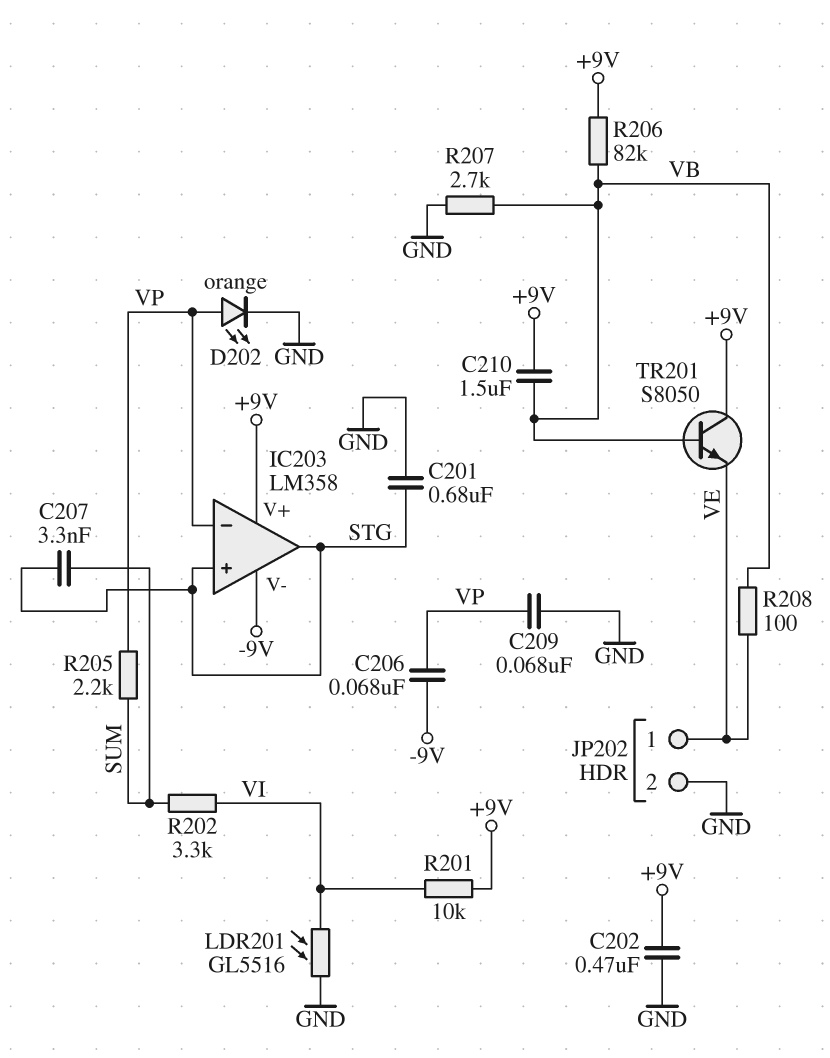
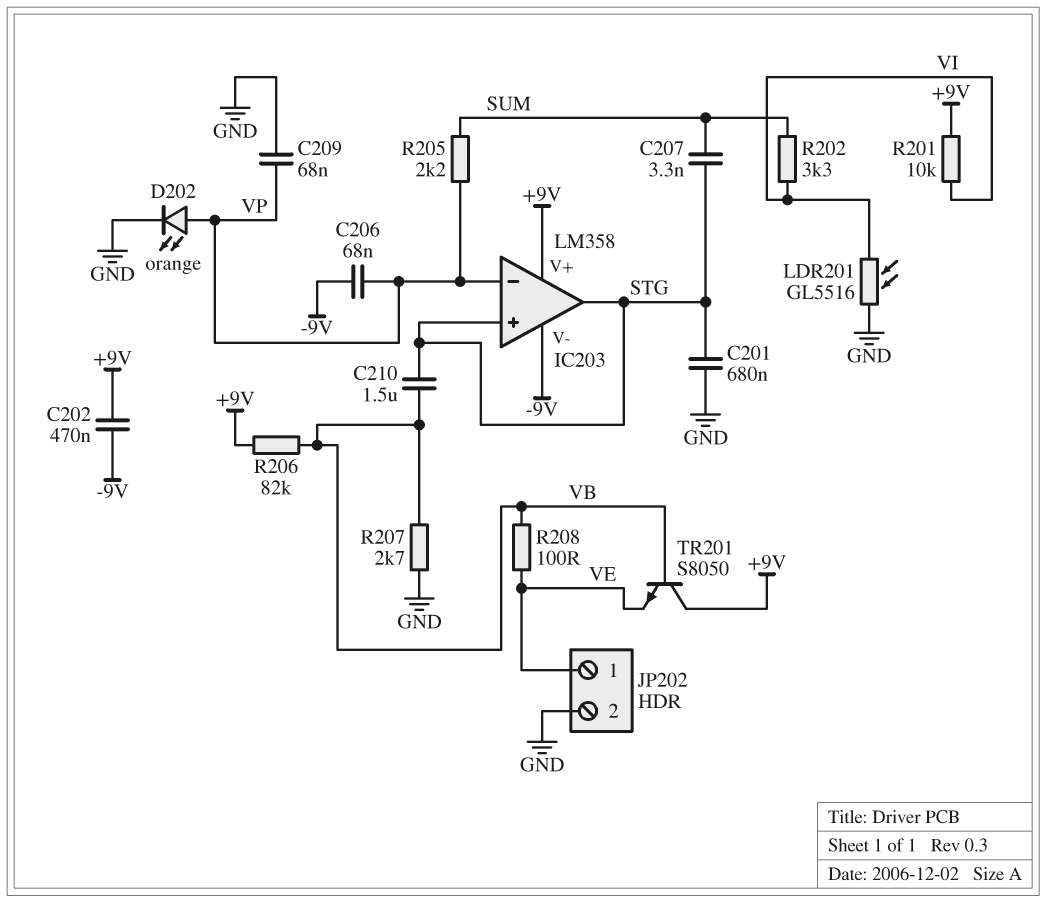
C202: 470nF (+9V, GND) -> 470nF (+9V, -9V)
C210: 1.5uF (+9V, VB) -> 1.5uF (STG, VB)

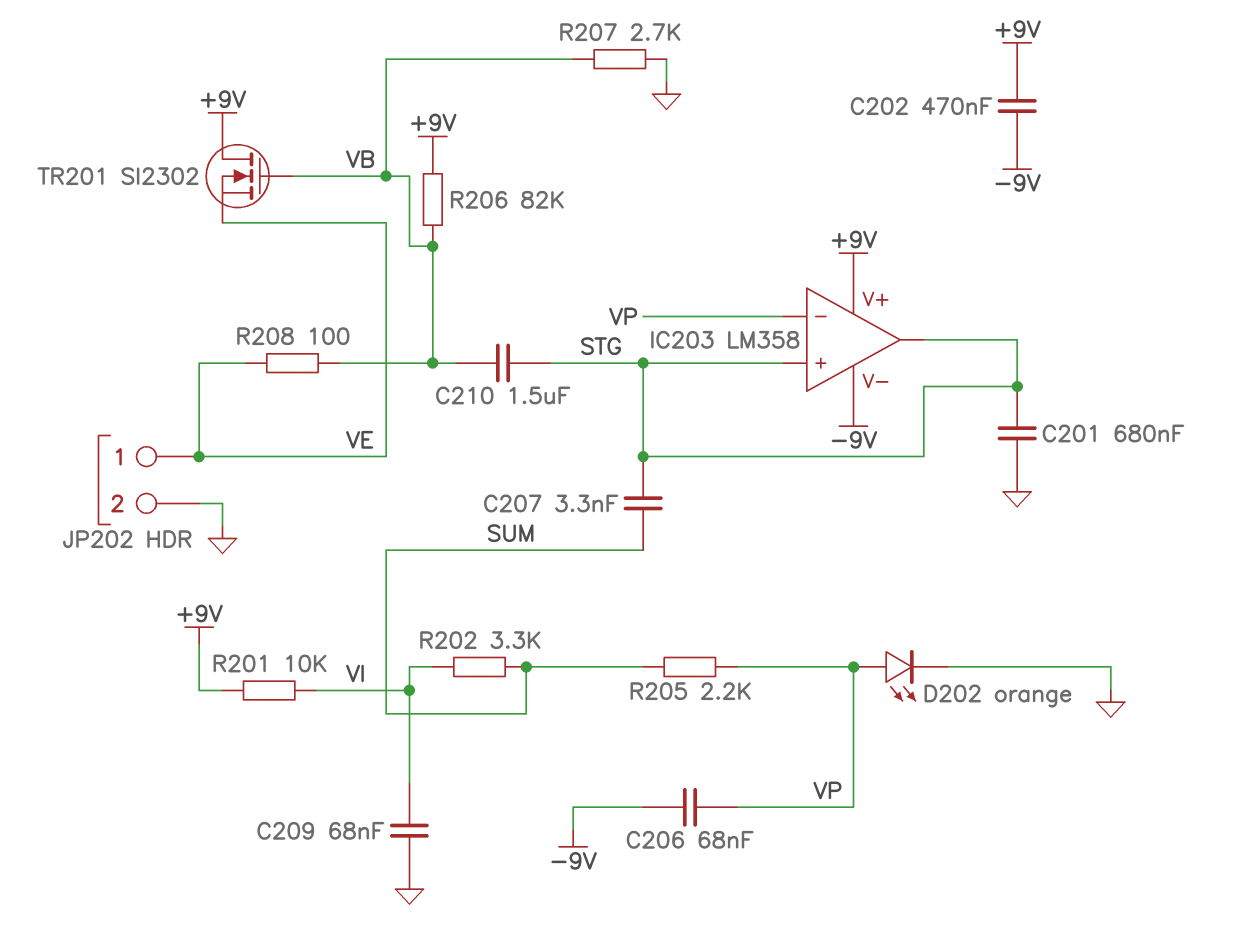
C209: 68nF (GND, VP) -> 68nF (GND, VI)
LDR201: GL5516 (GND, VI) -> none
TR201: NPN S8050 (B VB, C +9V, E VE) -> NMOS SI2302 (G VB, D +9V, S VE)

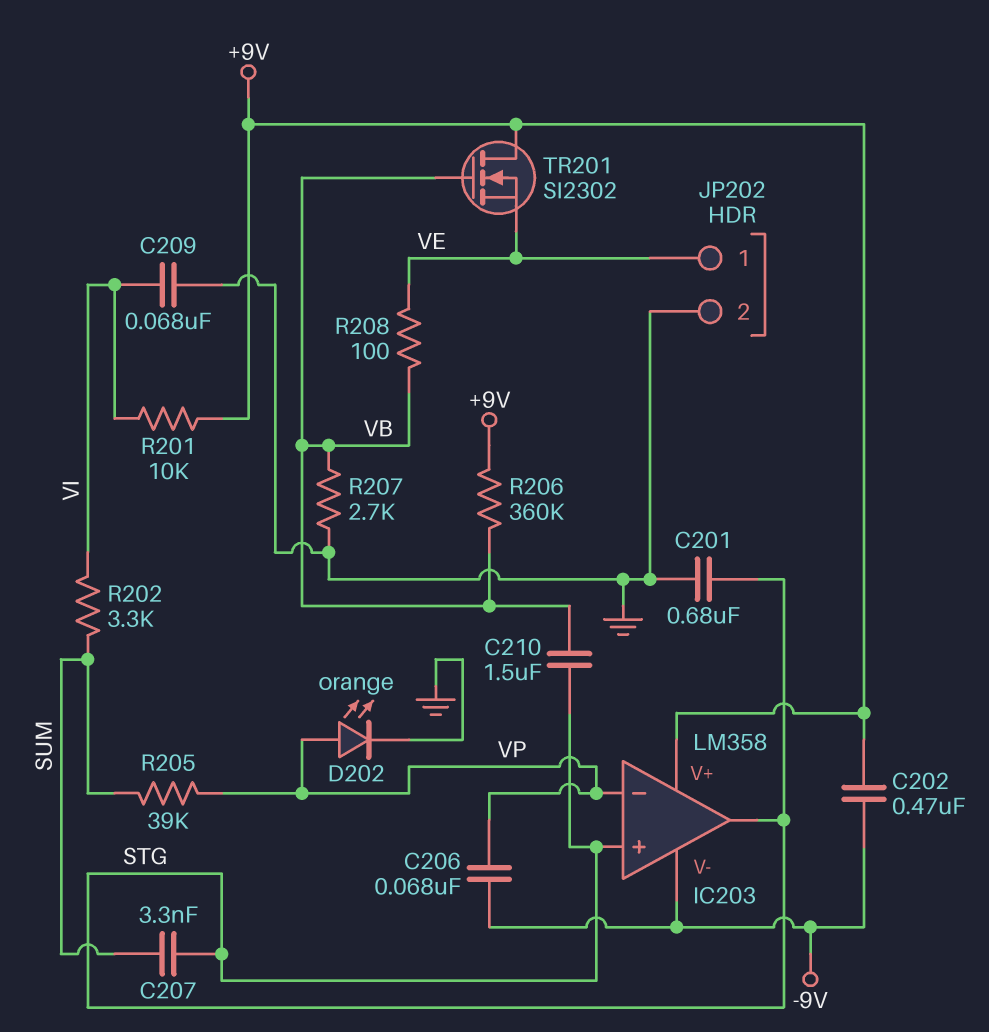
R205: 2.2k (SUM, VP) -> 39k (SUM, VP)
R206: 82k (+9V, VB) -> 360k (+9V, VB)

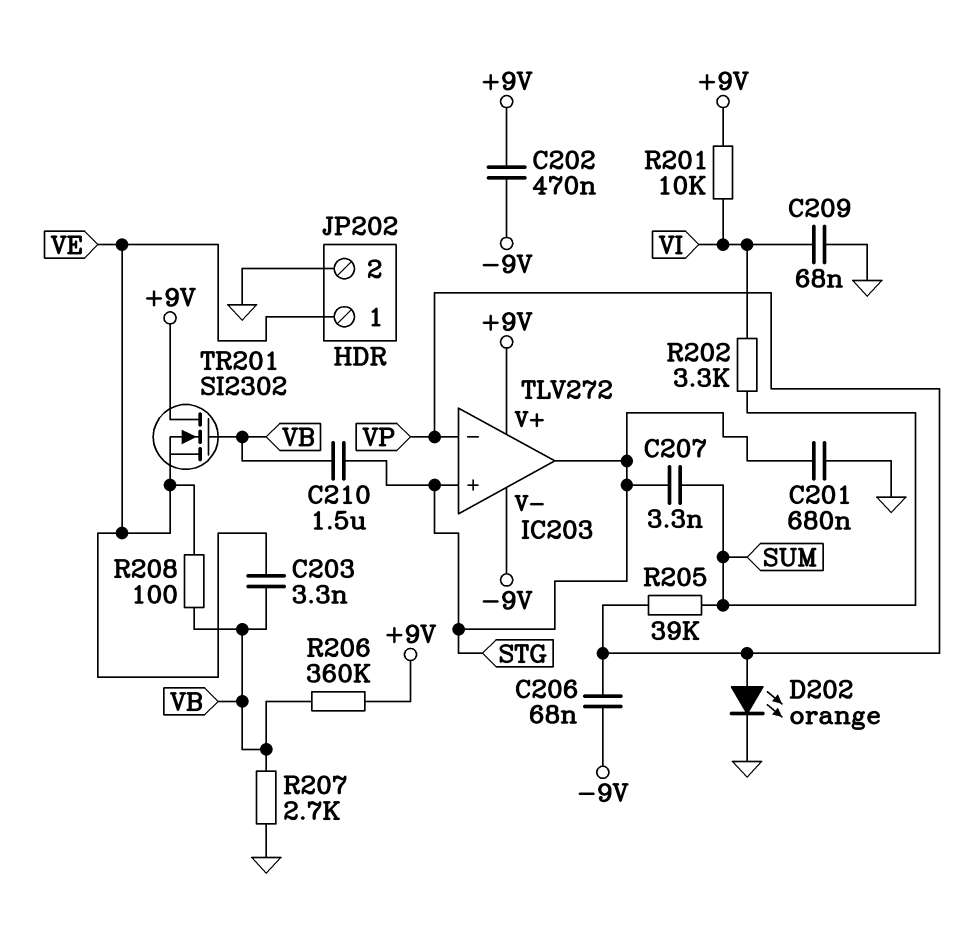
C203: none -> 3.3nF (VB, VE)
IC203: LM358 -> TLV272

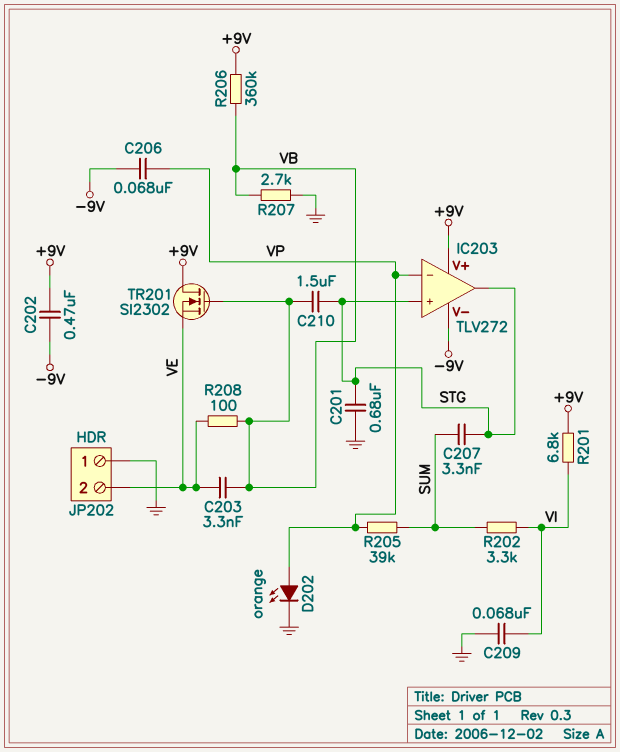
JP202 pin 1: VE -> GND
JP202 pin 2: GND -> VE
R201: 10k (+9V, VI) -> 6.8k (+9V, VI)

